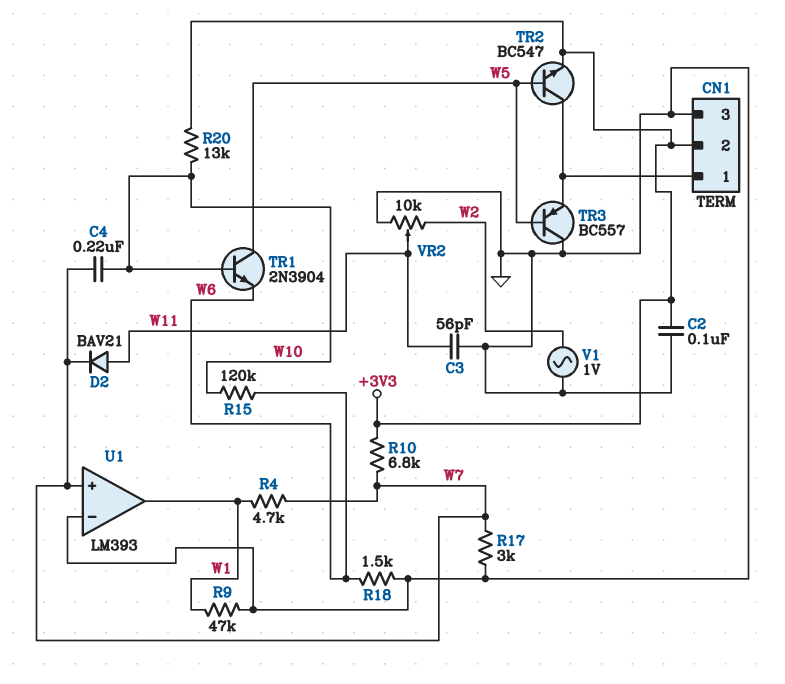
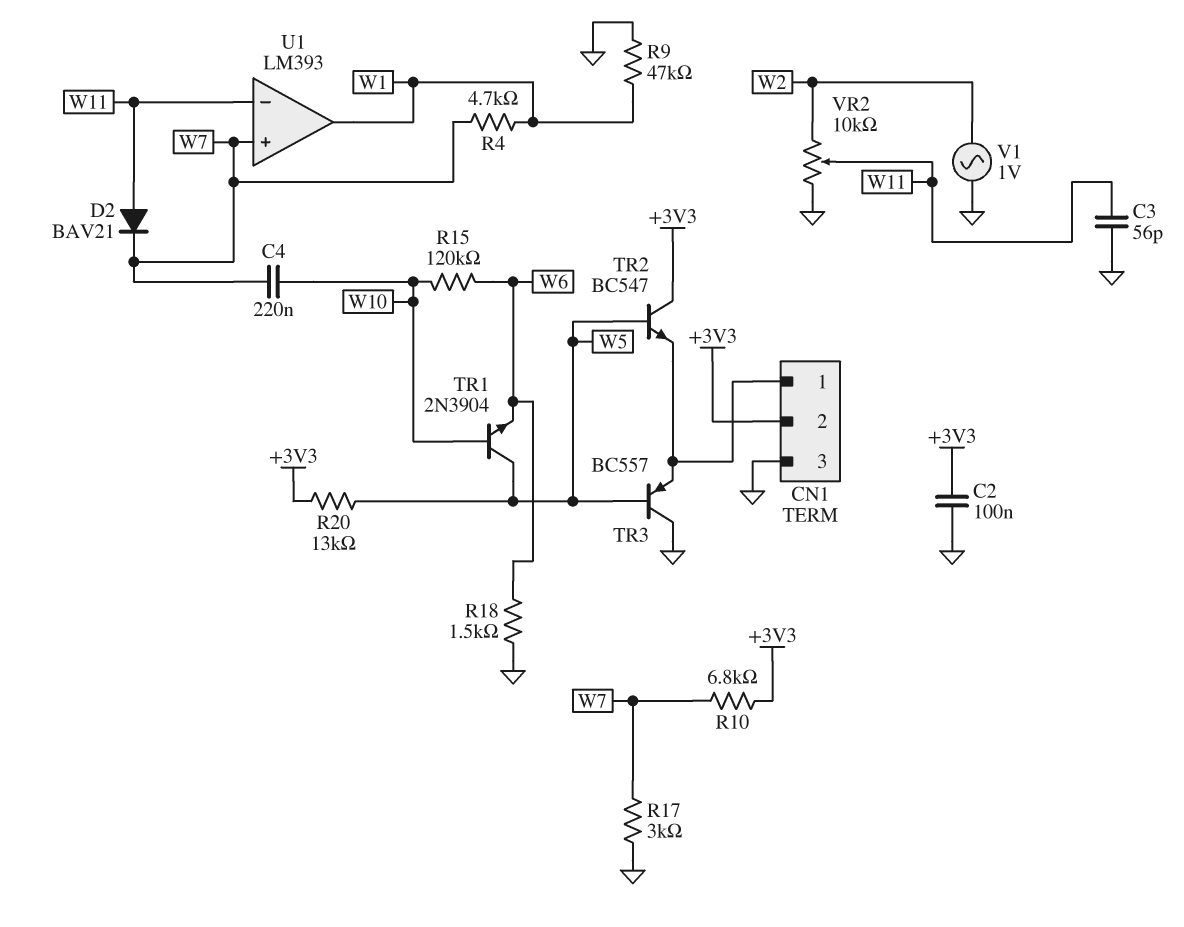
R20: 13k (+3V3, W10) -> 13k (+3V3, W5)
TR2: NPN BC547 (B W5, C CN1/1, E +3V3) -> NPN BC547 (B W5, C +3V3, E CN1/1)
U1 pin in-: GND -> W11

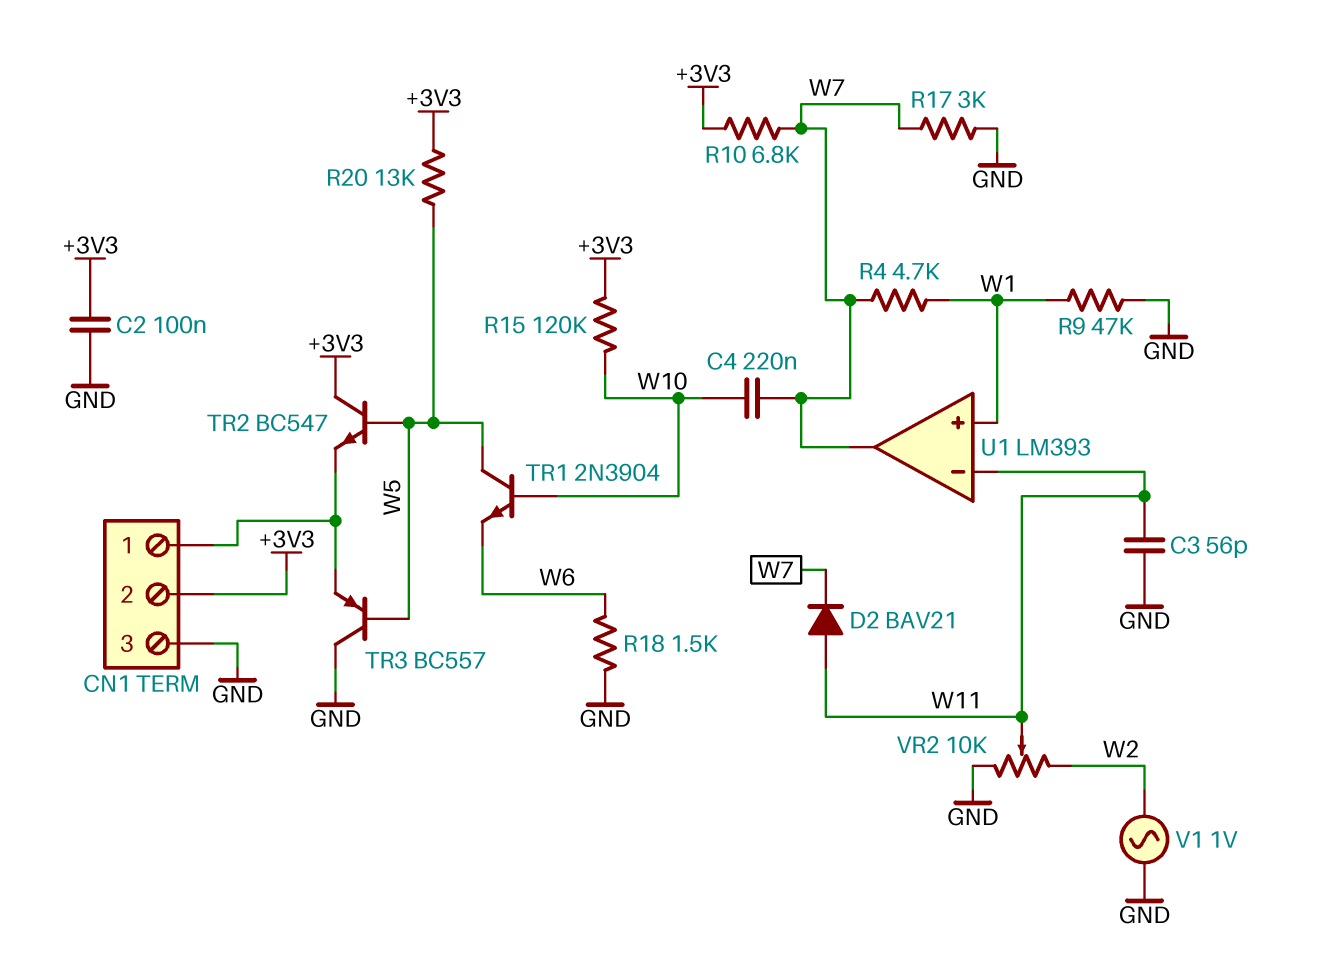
R15: 120k (W6, W10) -> 120k (+3V3, W10)
U1 pin in+: W7 -> W1
U1 pin out: W1 -> W7

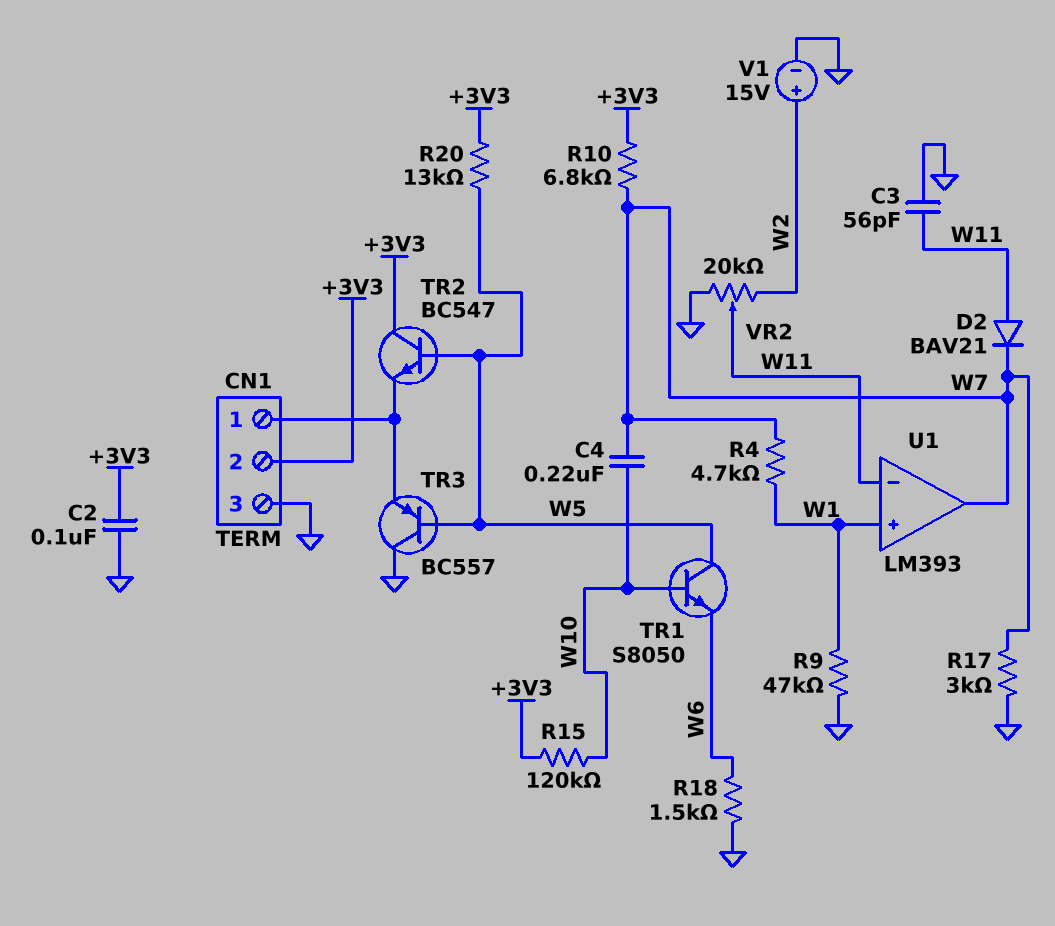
TR1: NPN 2N3904 (B W10, C W5, E W6) -> NPN S8050 (B W10, C W5, E W6)
V1: AC 1V (GND, W2) -> 15V (plus W2, minus GND)
VR2: 10k (GND, W2, wiper W11) -> 20k (GND, W2, wiper W11)

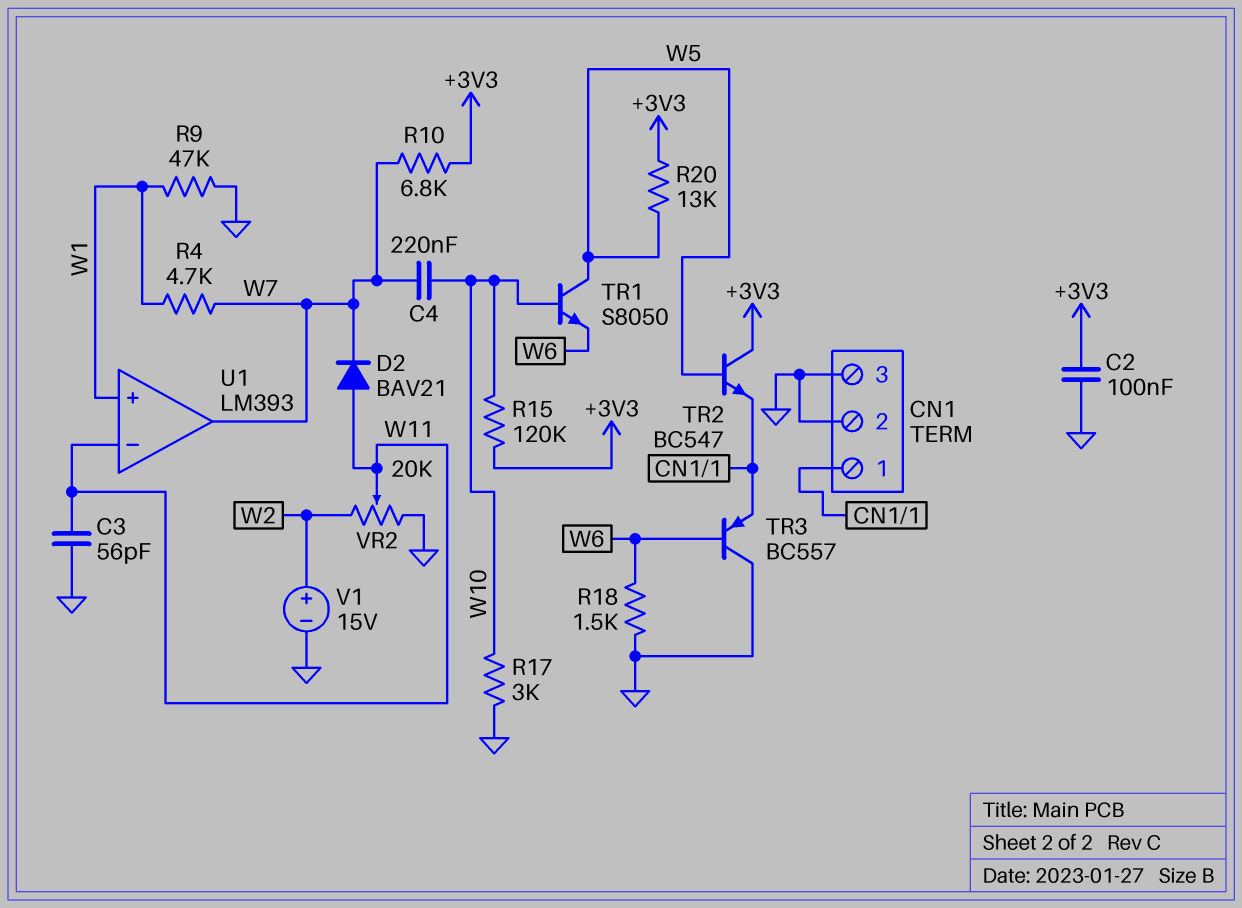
CN1 pin 2: +3V3 -> GND
R17: 3k (GND, W7) -> 3k (GND, W10)
TR3: PNP BC557 (B W5, C GND, E CN1/1) -> PNP BC557 (B W6, C GND, E CN1/1)

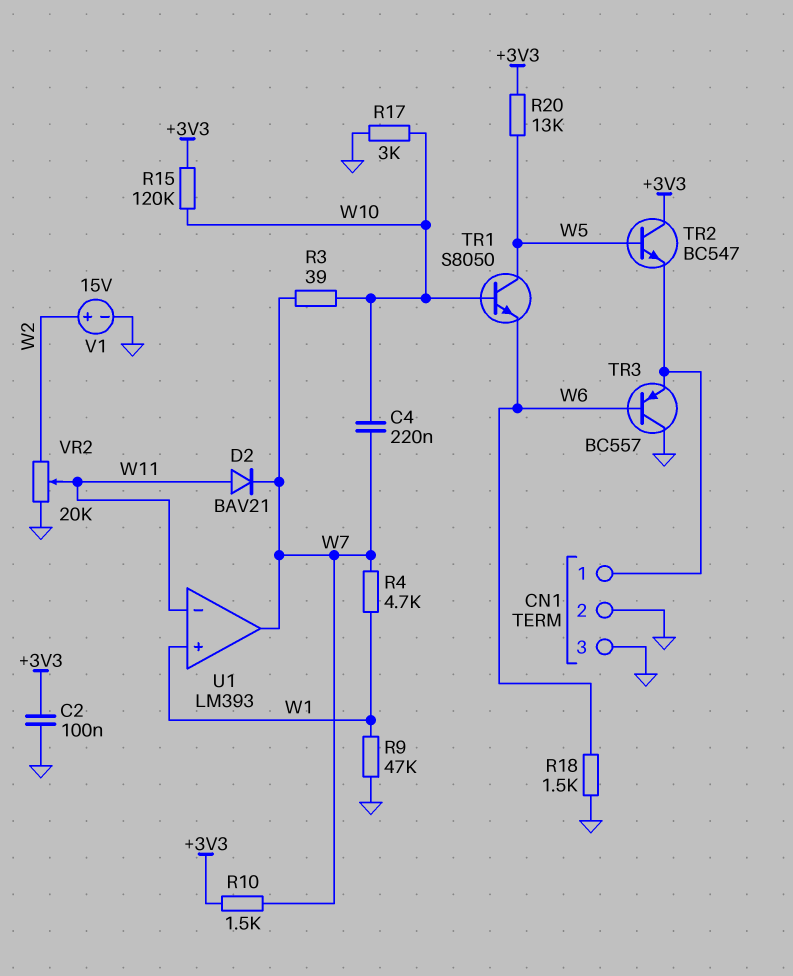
C3: 56pF (GND, W11) -> none
R3: none -> 39 (W7, W10)
R10: 6.8k (+3V3, W7) -> 1.5k (+3V3, W7)

